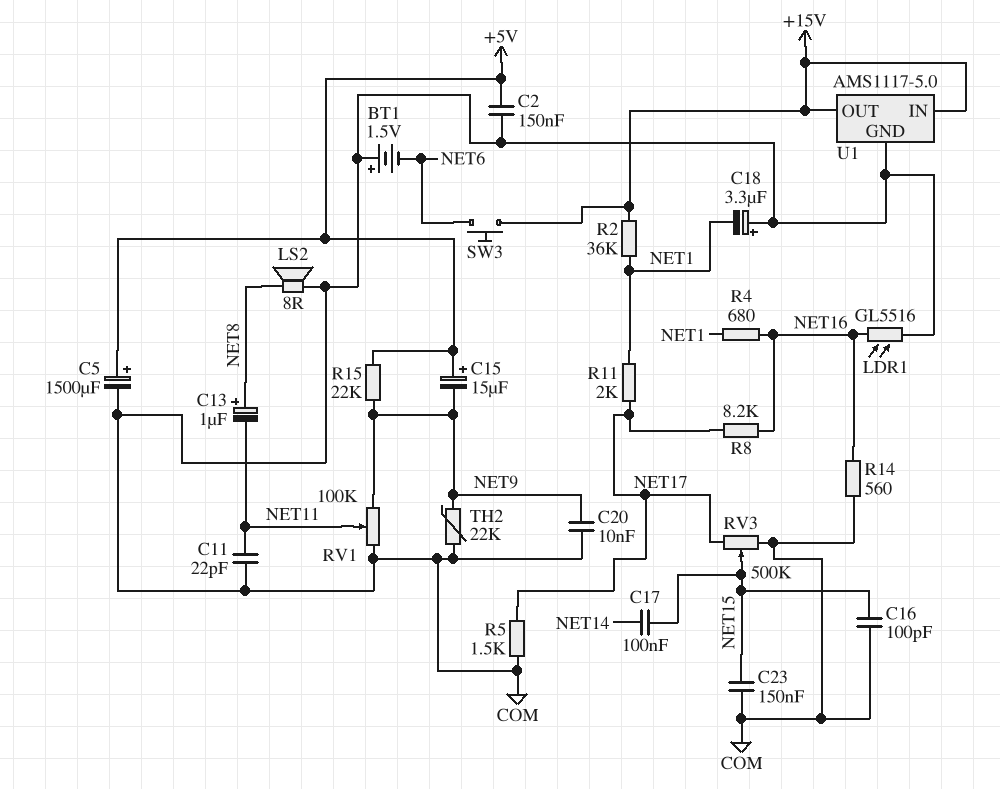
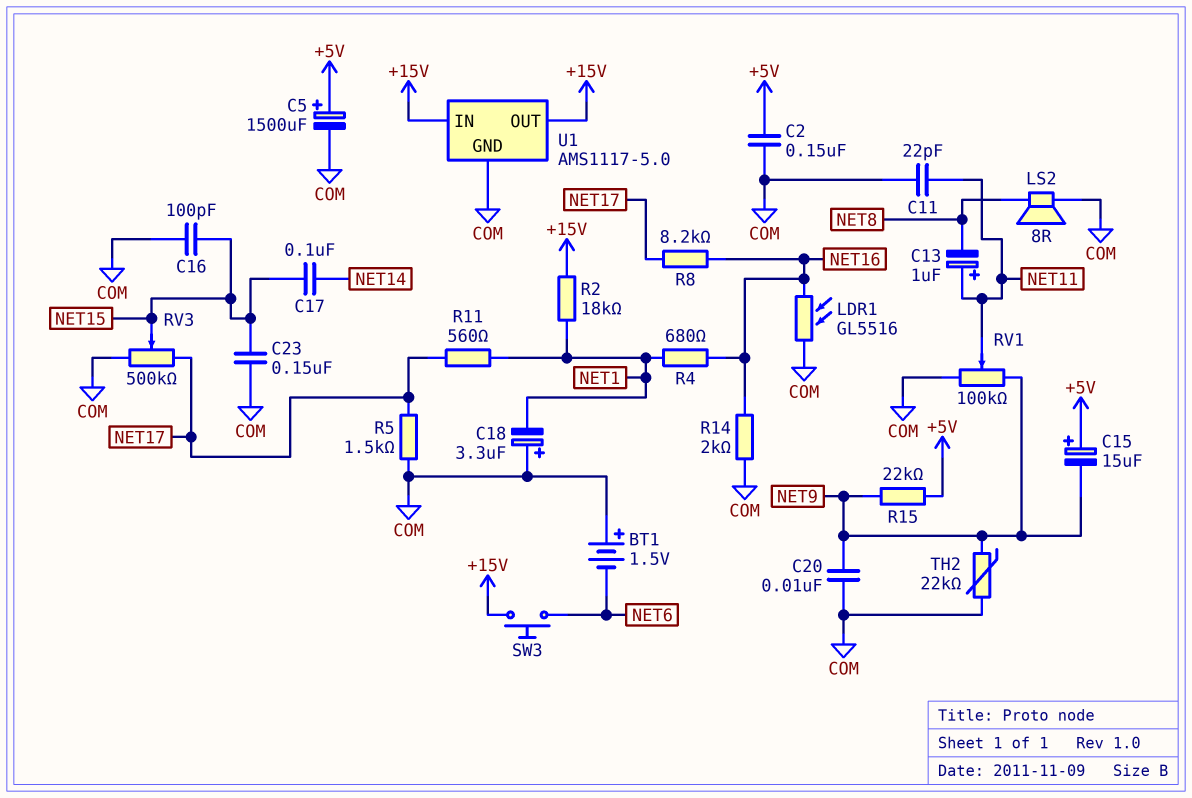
C13: 1uF (plus NET8, minus NET11) -> 1uF (plus NET11, minus NET8)
R2: 36k (+15V, NET1) -> 18k (+15V, NET1)
R11: 2k (NET1, NET17) -> 560 (NET1, NET17)
R14: 560 (COM, NET16) -> 2k (COM, NET16)

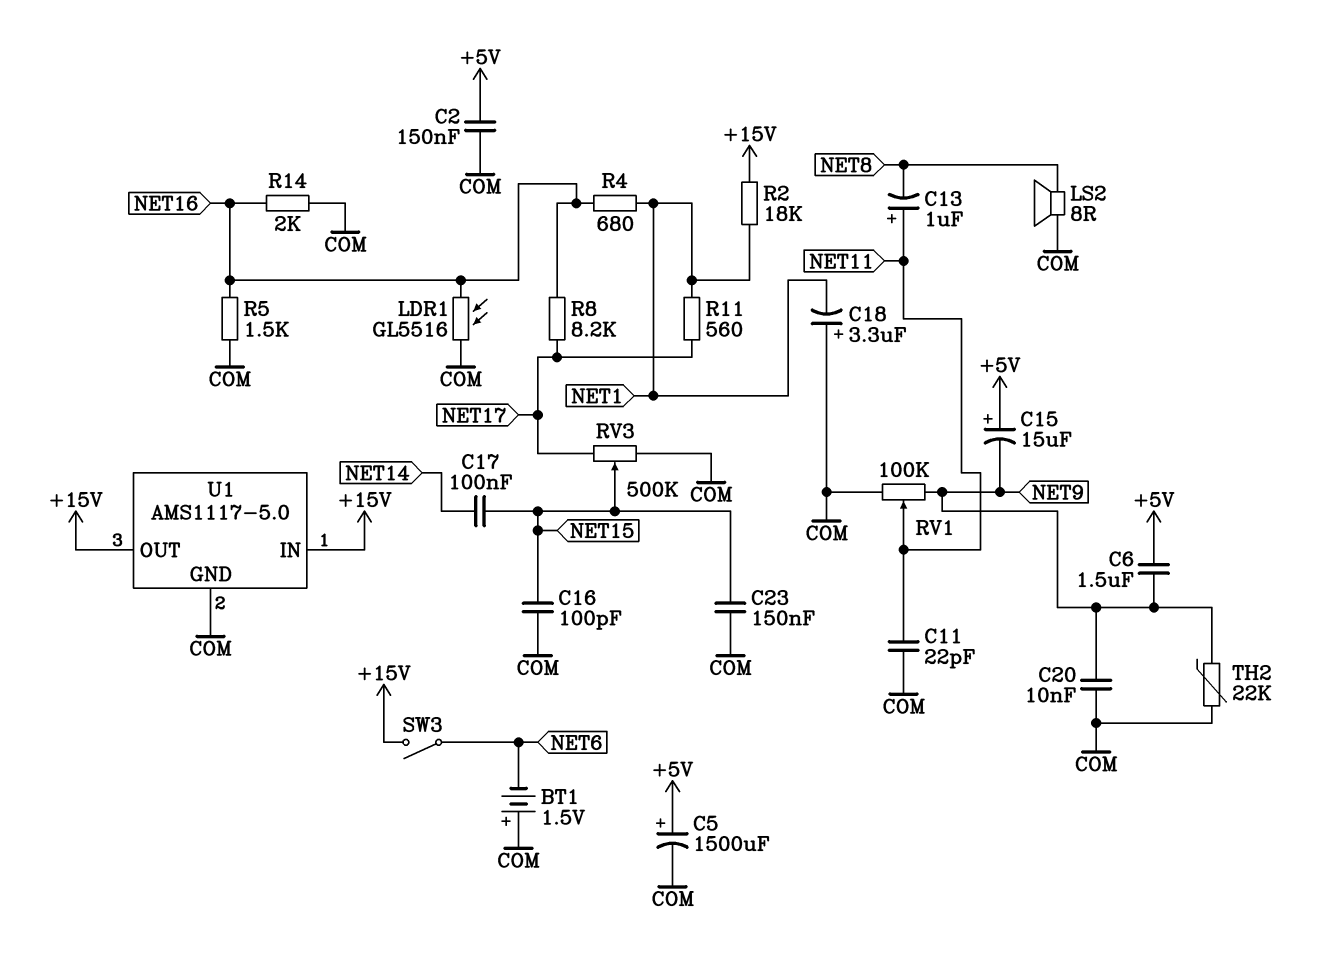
C6: none -> 1.5uF (+5V, NET9)
R5: 1.5k (COM, NET17) -> 1.5k (COM, NET16)
R15: 22k (+5V, NET9) -> none
SW3: button (+15V, NET6) -> switch (+15V, NET6)

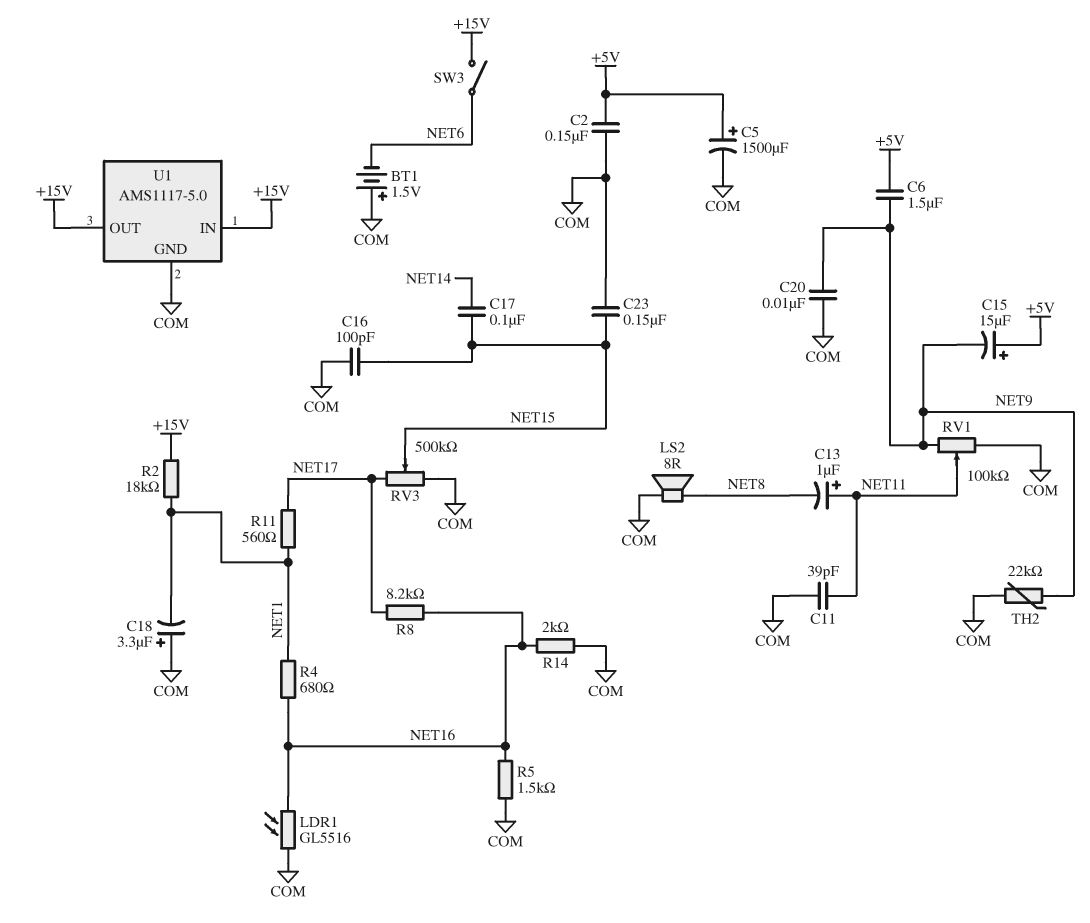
C11: 22pF (COM, NET11) -> 39pF (COM, NET11)

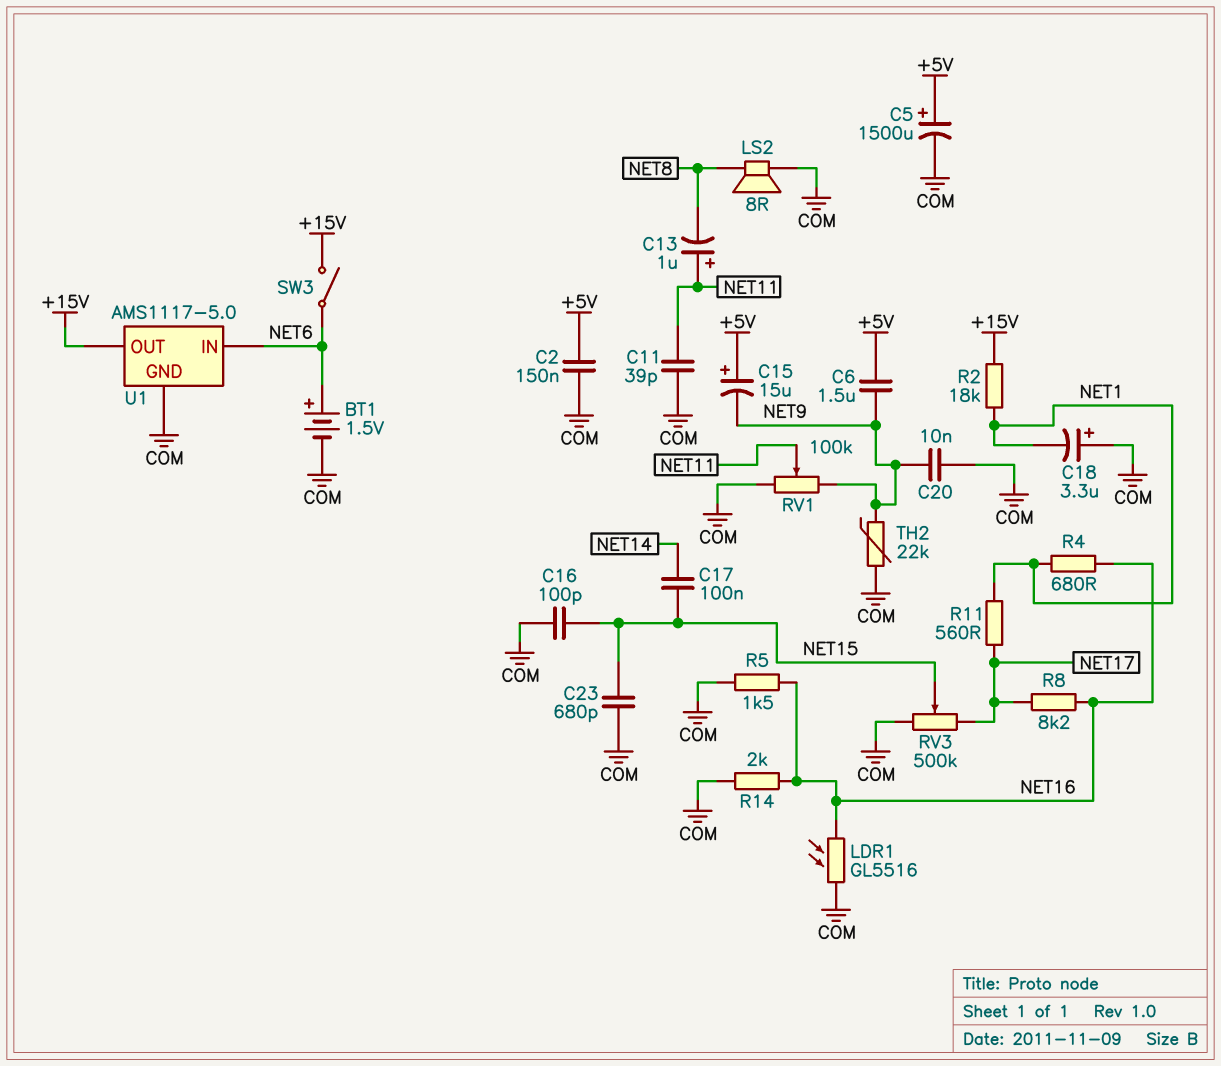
BT1: 1.5V (plus COM, minus NET6) -> 1.5V (plus NET6, minus COM)
C23: 150nF (COM, NET15) -> 680pF (COM, NET15)
U1 pin IN: +15V -> NET6

